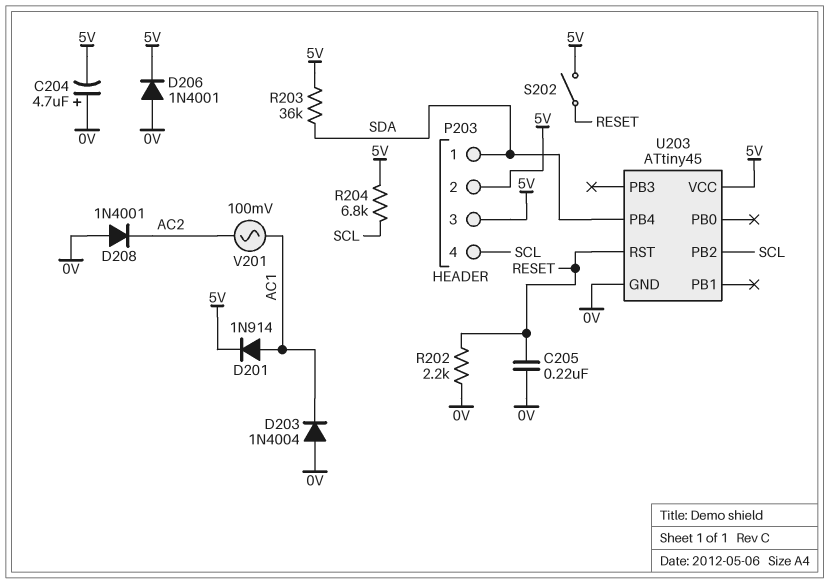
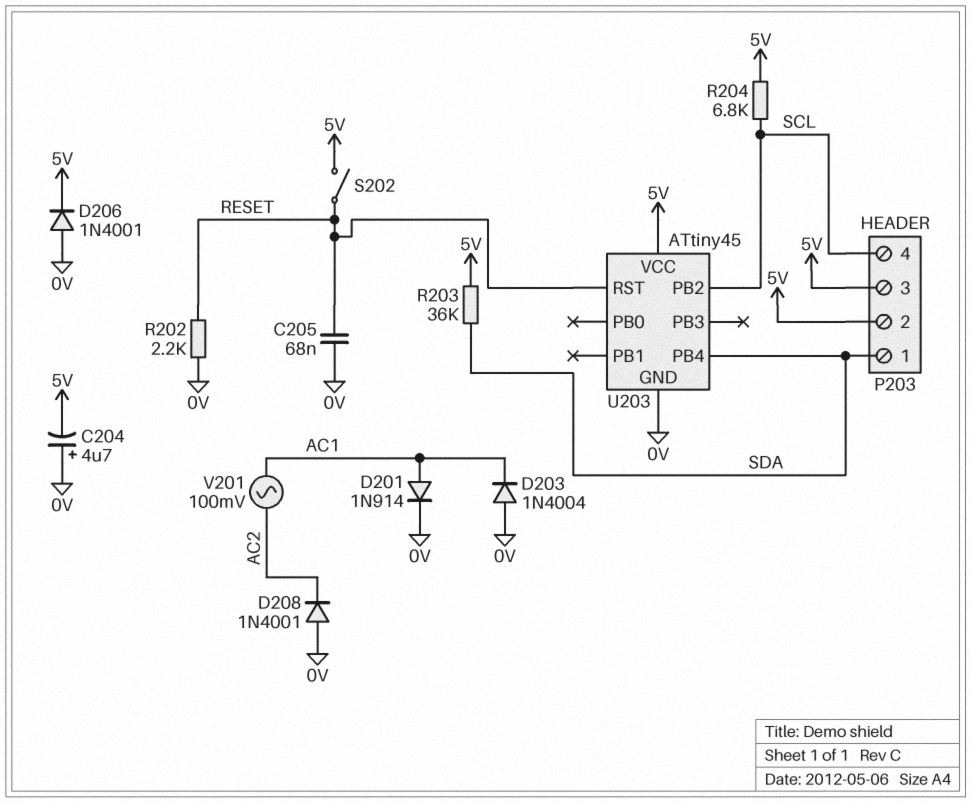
C205: 220nF (0V, RESET) -> 68nF (0V, RESET)
D201: diode 1N914 (A AC1, K 5V) -> diode 1N914 (A AC1, K 0V)

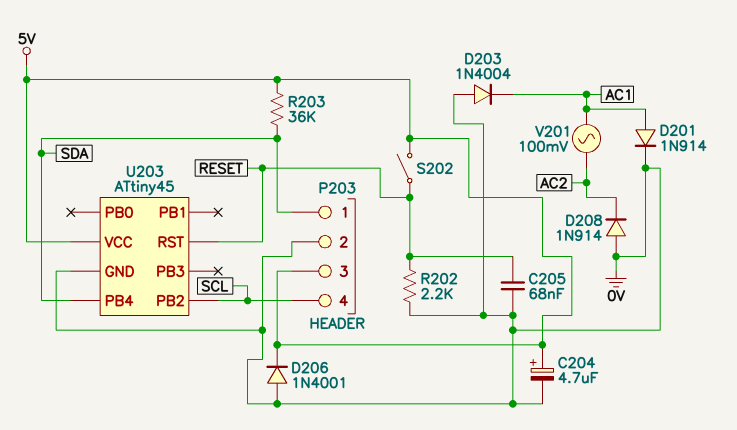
C204: 4.7uF (plus 0V, minus 5V) -> 4.7uF (plus 5V, minus 0V)
D208: diode 1N4001 (A 0V, K AC2) -> diode 1N914 (A 0V, K AC2)
P203 pin 2: 5V -> 0V
R204: 6.8k (5V, SCL) -> none

